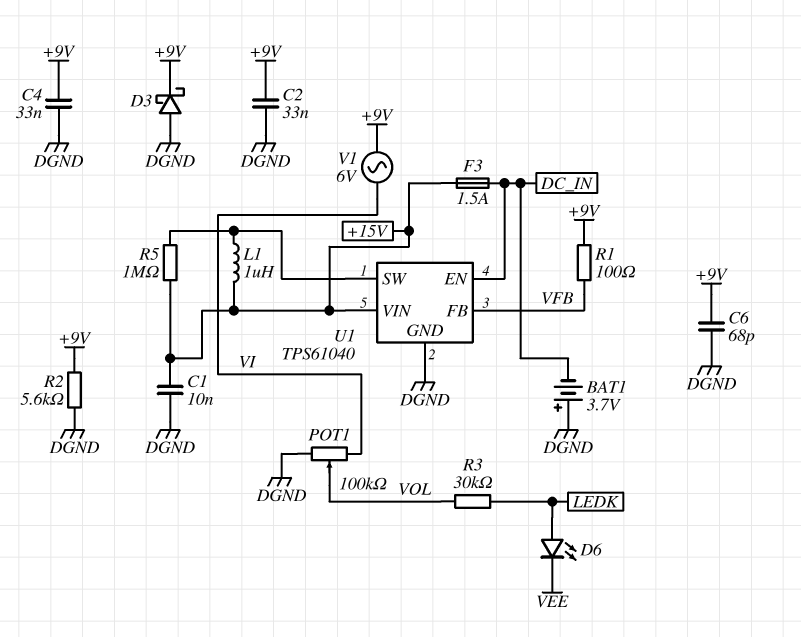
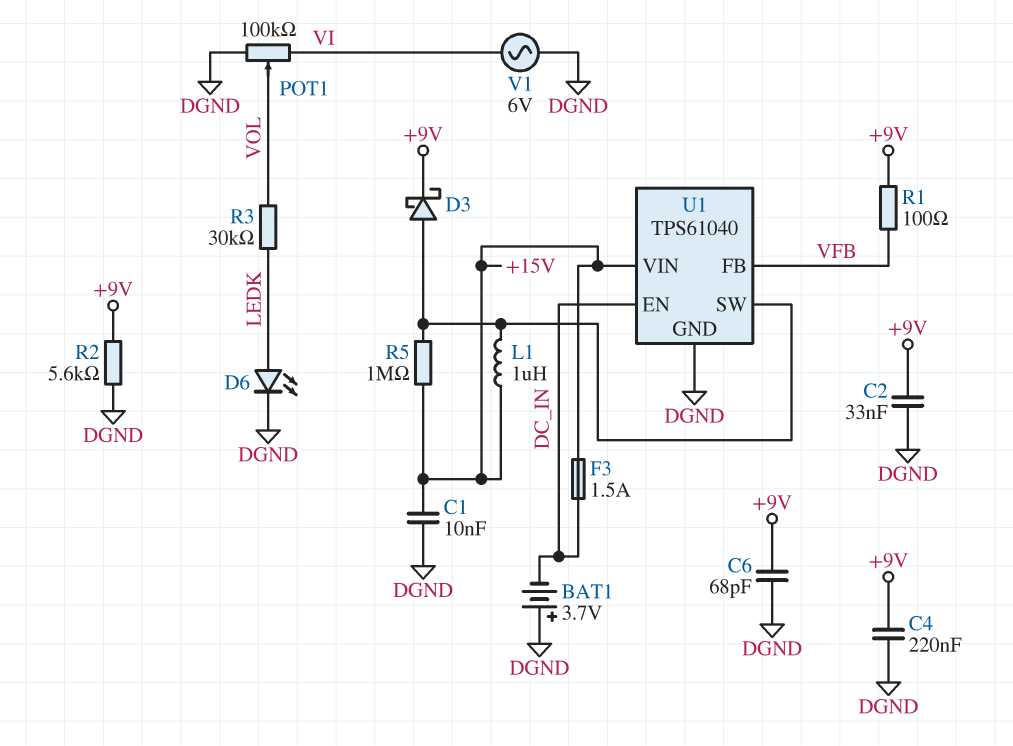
C4: 33nF (+9V, DGND) -> 220nF (+9V, DGND)
D3: schottky (A DGND, K +9V) -> schottky (A U1/SW, K +9V)
D6: LED (A LEDK, K VEE) -> LED (A LEDK, K DGND)
V1: AC 6V (+9V, VI) -> AC 6V (DGND, VI)

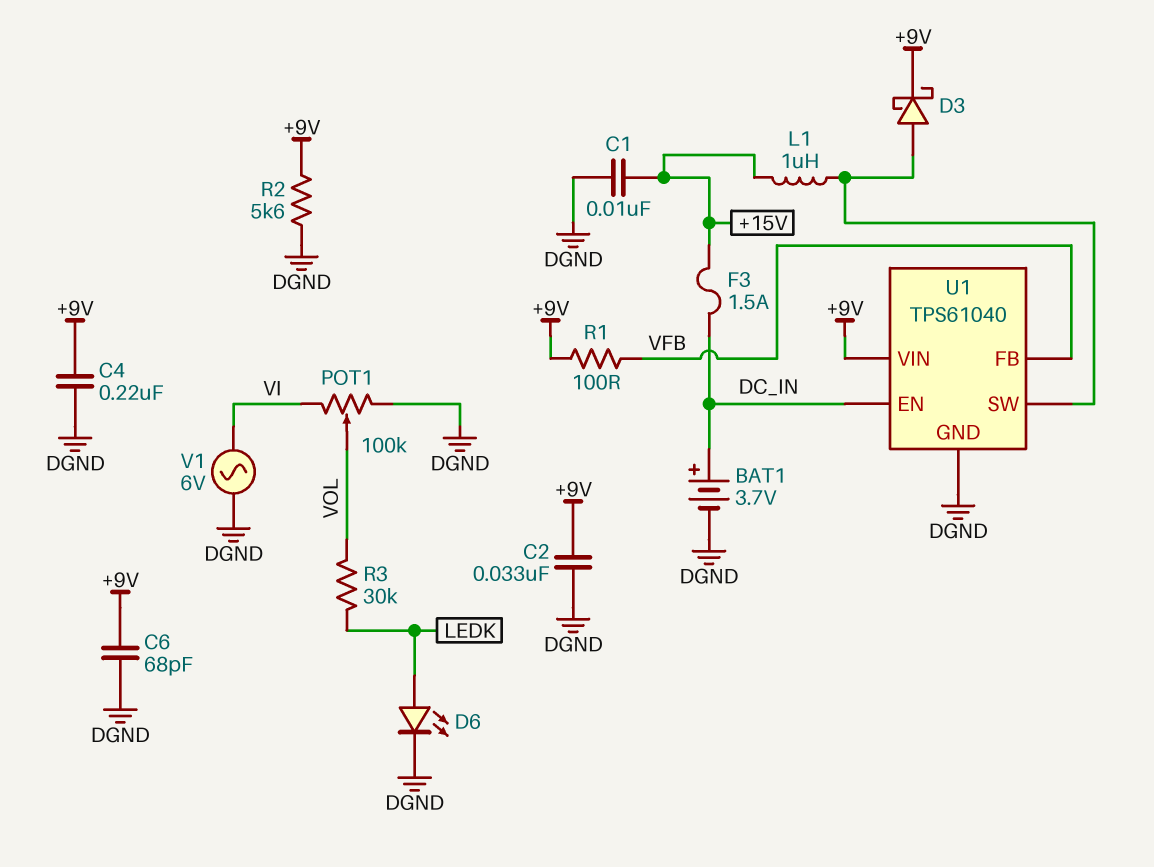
BAT1: 3.7V (plus DGND, minus DC_IN) -> 3.7V (plus DC_IN, minus DGND)
R5: 1M (+15V, U1/SW) -> none
U1 pin VIN: +15V -> +9V

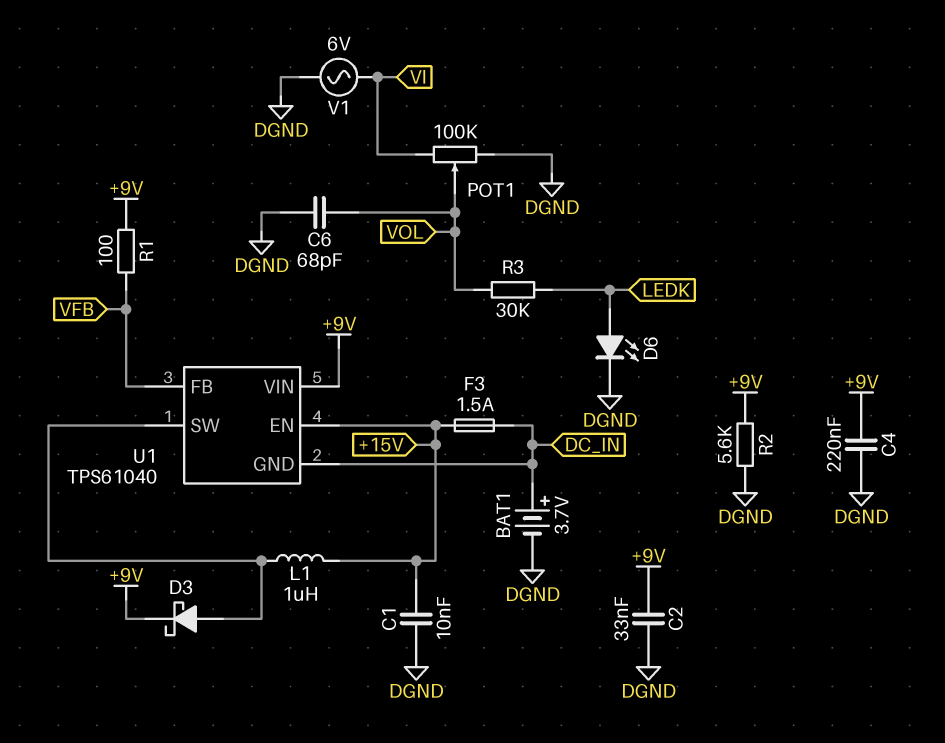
C6: 68pF (+9V, DGND) -> 68pF (DGND, VOL)
U1 pin EN: DC_IN -> +15V
U1 pin GND: DGND -> DC_IN

